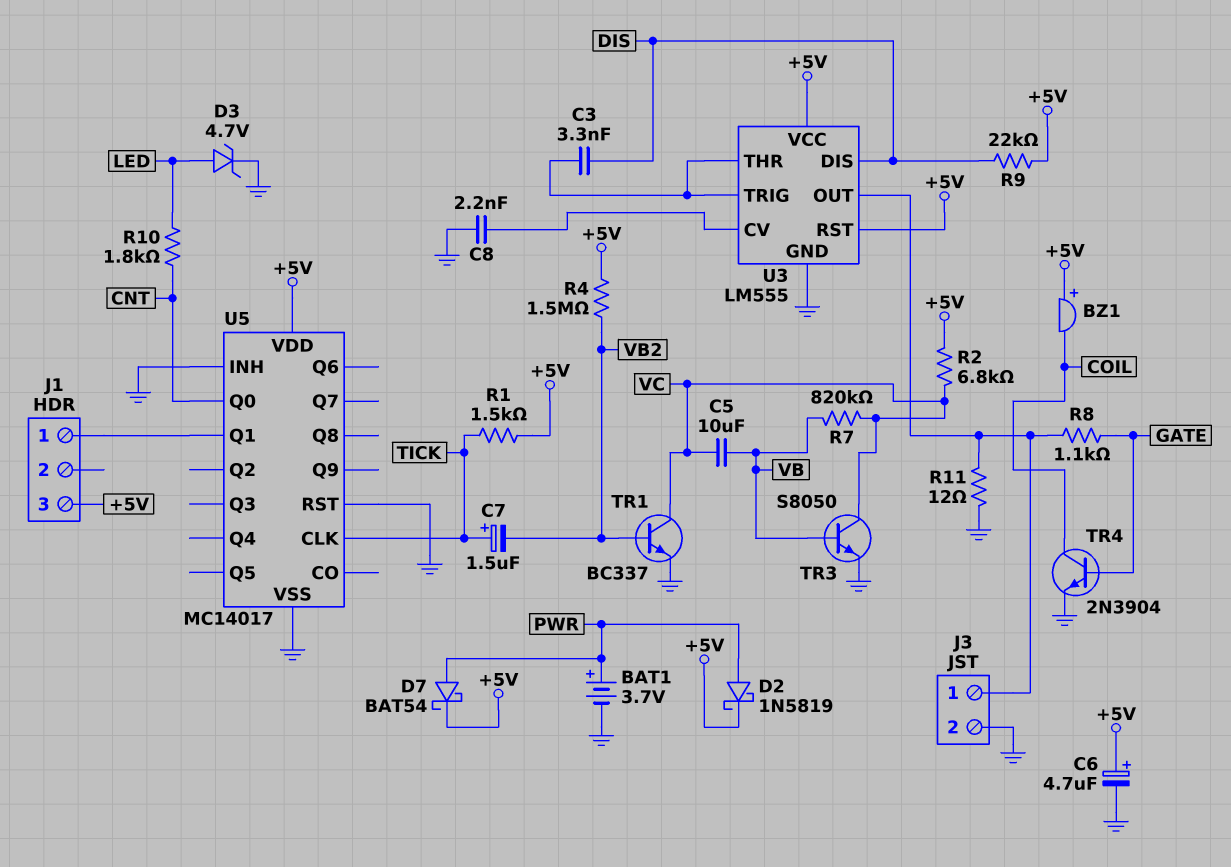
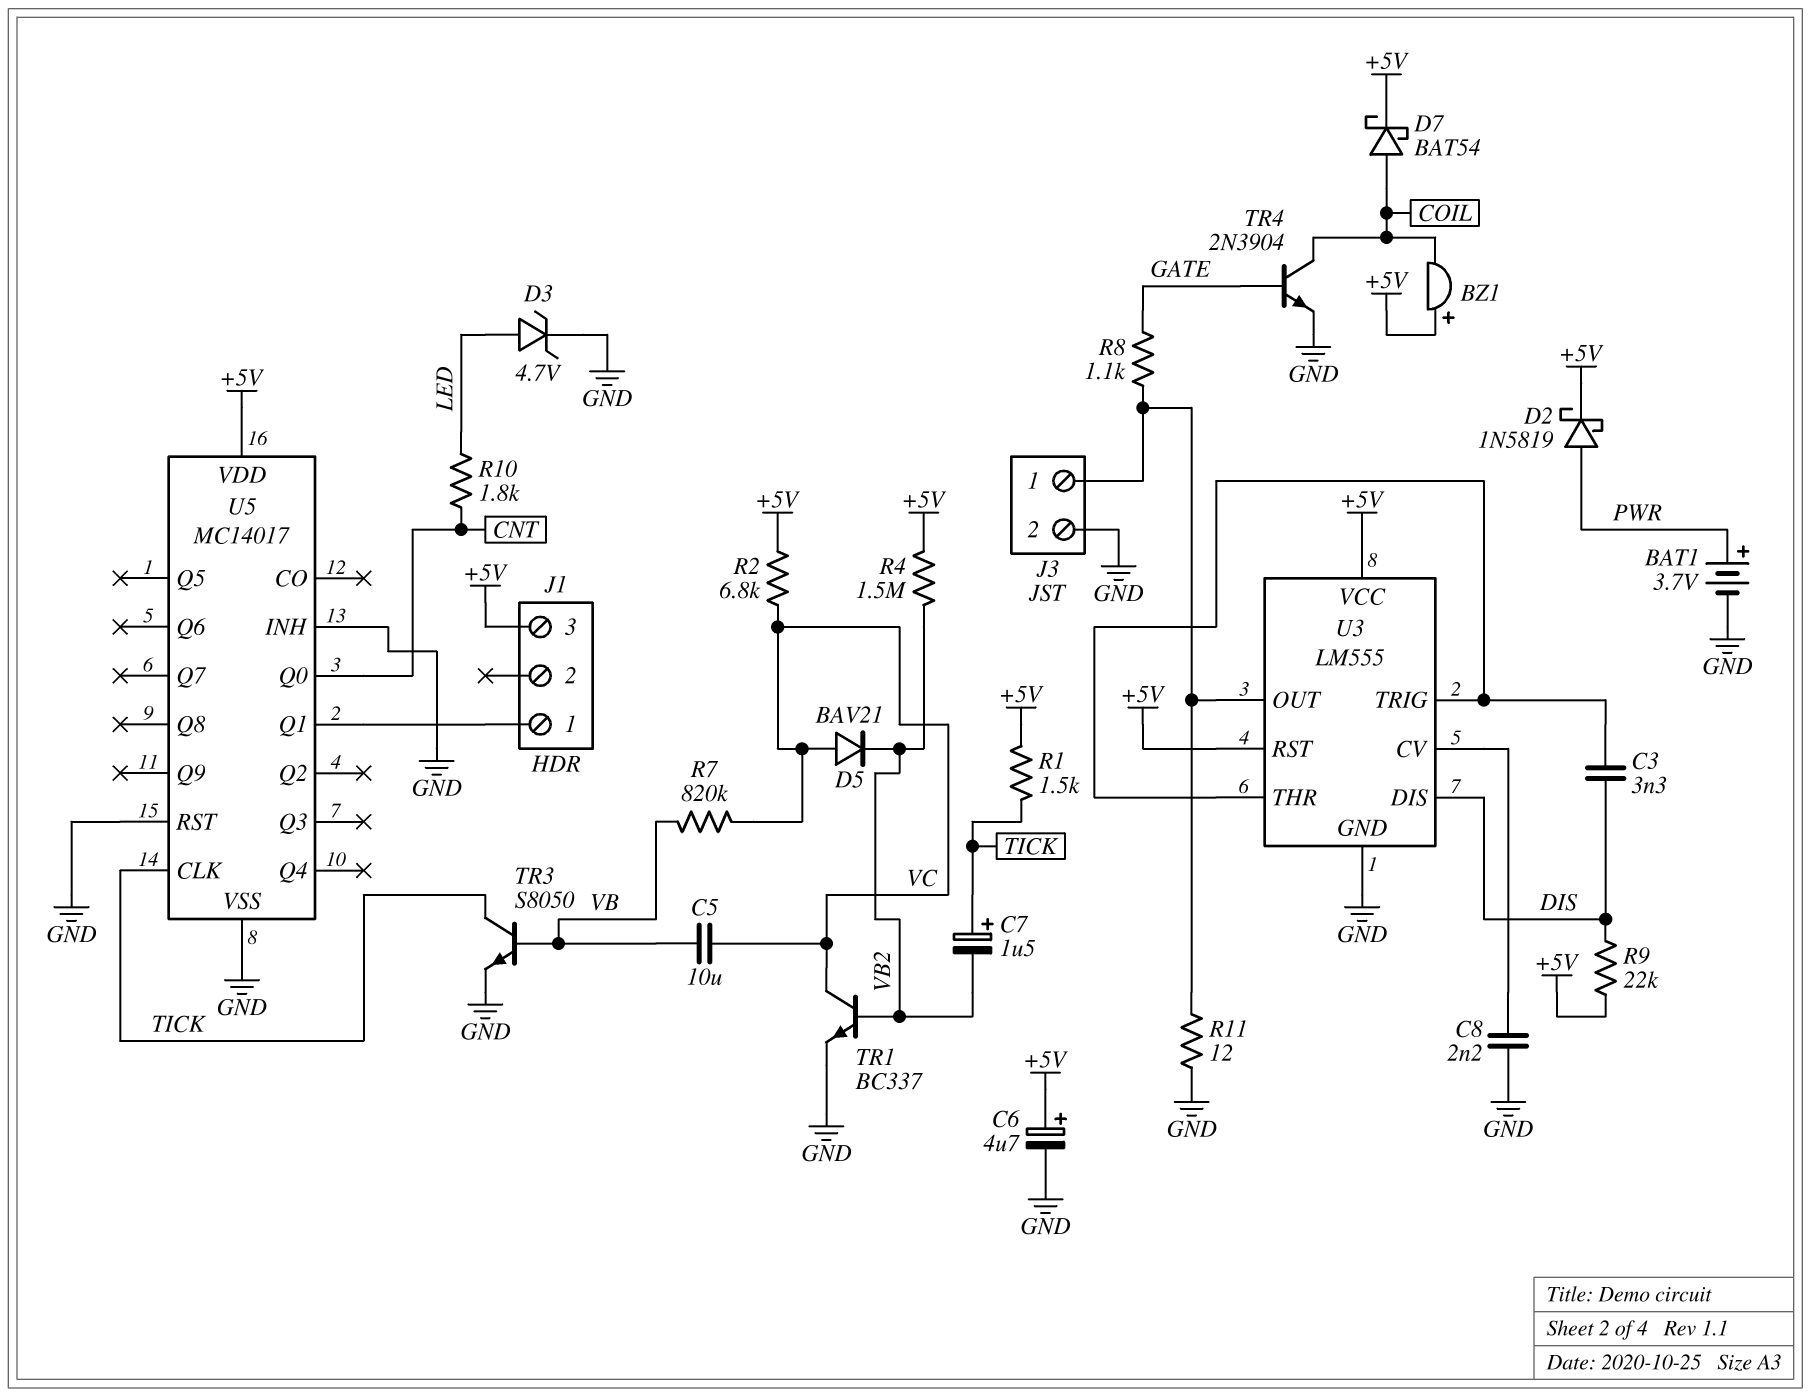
D5: none -> diode BAV21 (A VC, K VB2)
D7: schottky BAT54 (A PWR, K +5V) -> schottky BAT54 (A COIL, K +5V)
TR3: NPN S8050 (B VB, C VC, E GND) -> NPN S8050 (B VB, C TICK, E GND)

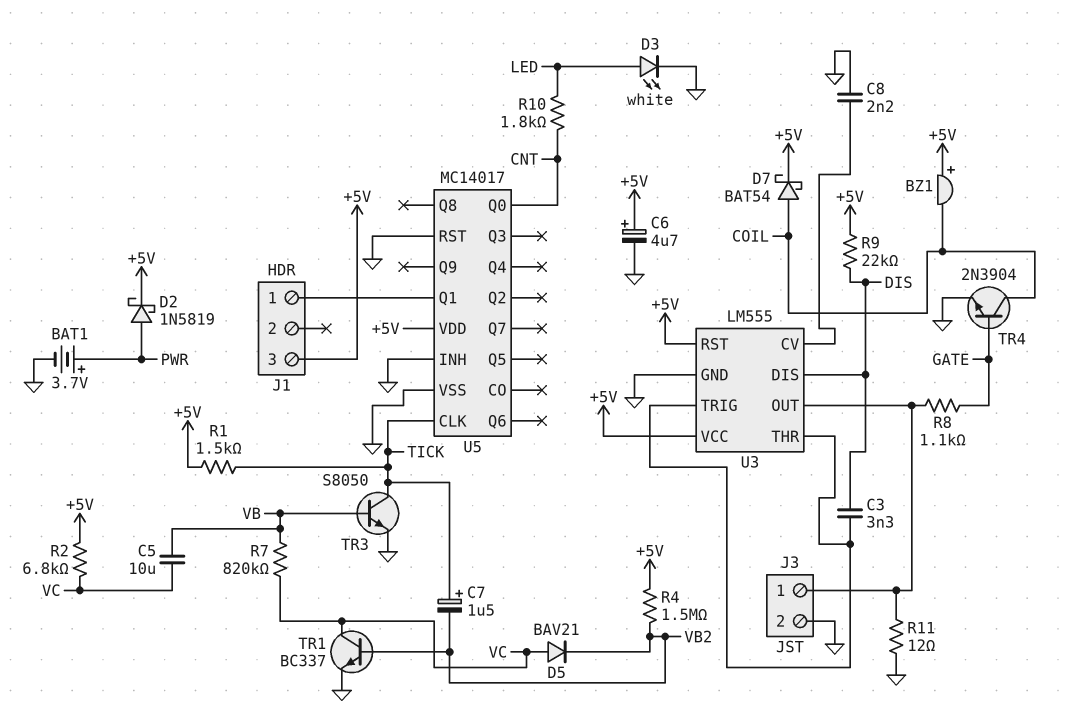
D3: zener 4.7V (A LED, K GND) -> LED white (A LED, K GND)

